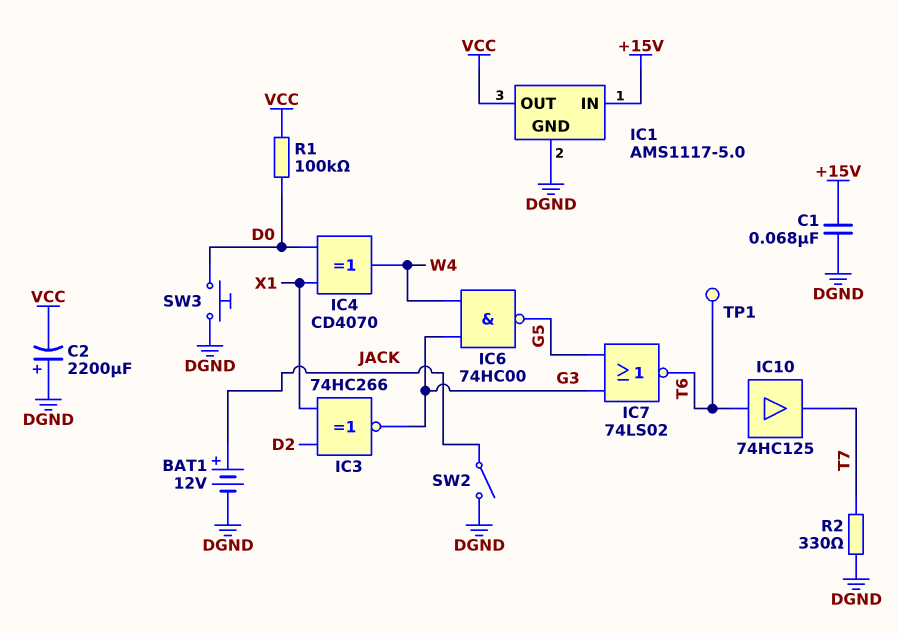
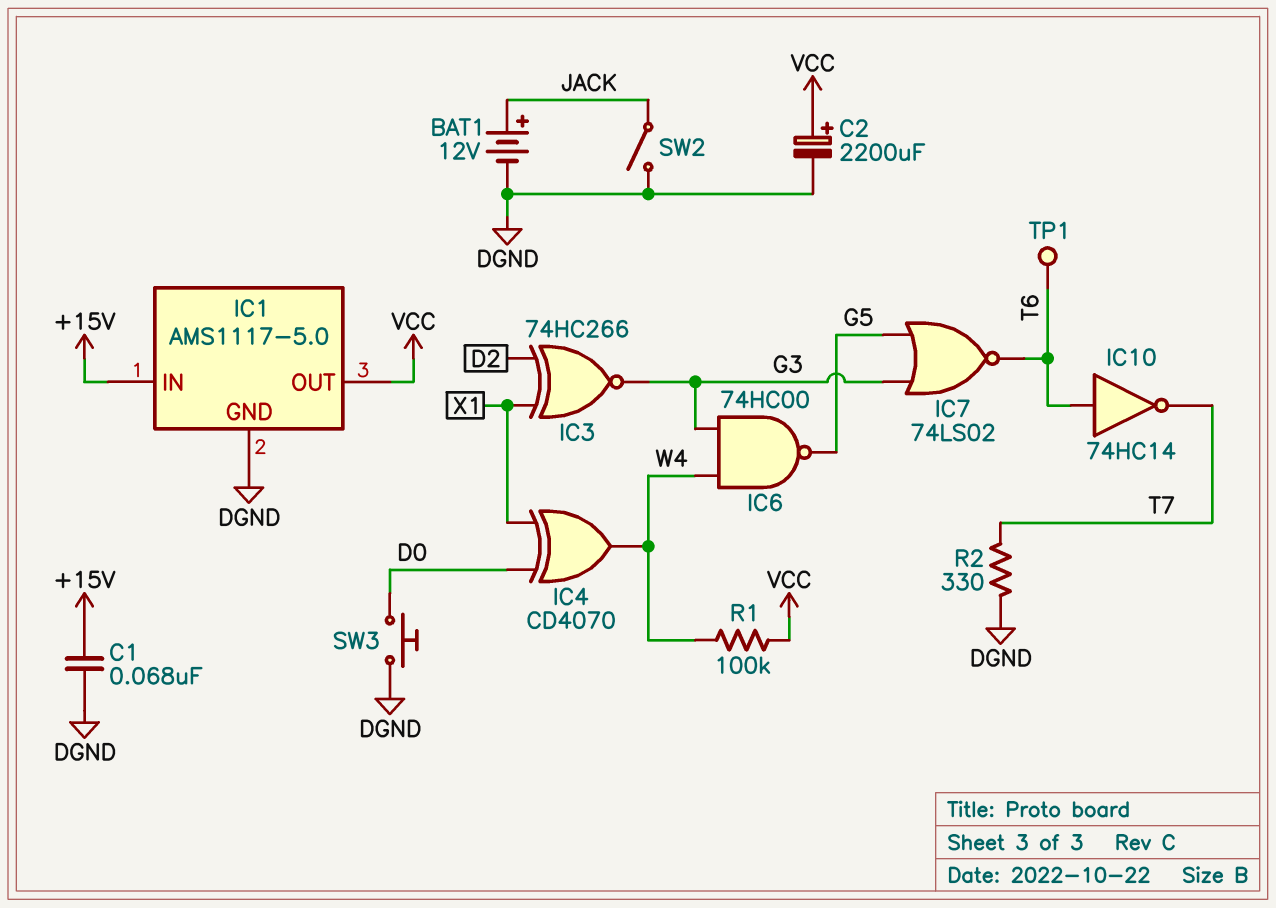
C2: 2200uF (plus DGND, minus VCC) -> 2200uF (plus VCC, minus DGND)
IC10: buffer 74HC125 (in T6, out T7) -> NOT 74HC14 (in T6, out T7)
R1: 100k (D0, VCC) -> 100k (VCC, W4)

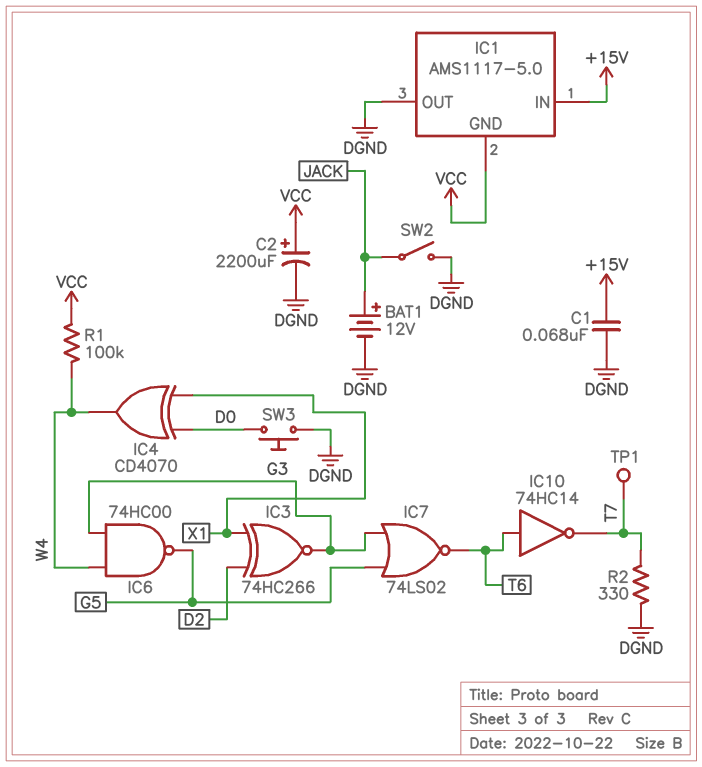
IC1 pin GND: DGND -> VCC
IC1 pin OUT: VCC -> DGND
TP1: test point (T6) -> test point (T7)

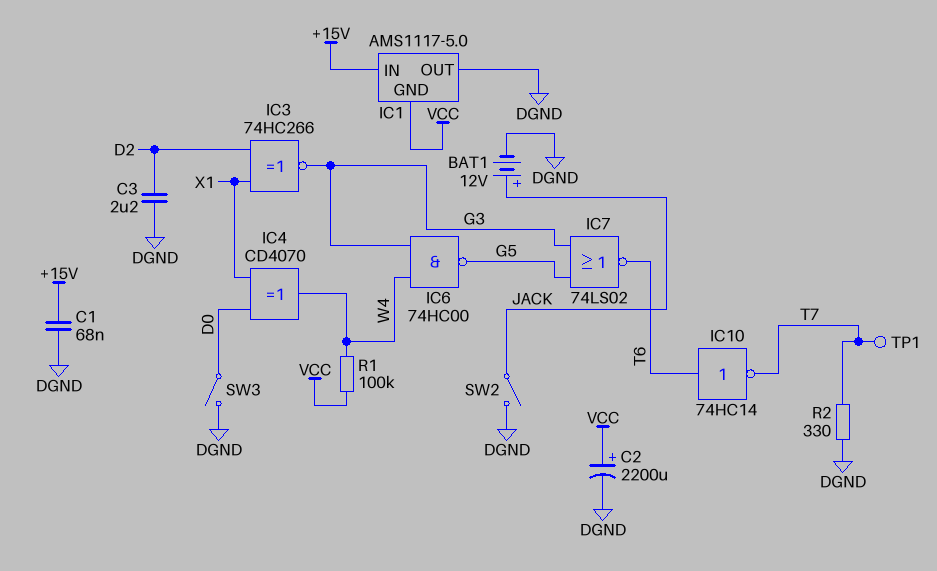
C3: none -> 2.2uF (D2, DGND)
SW3: button (D0, DGND) -> switch (D0, DGND)

